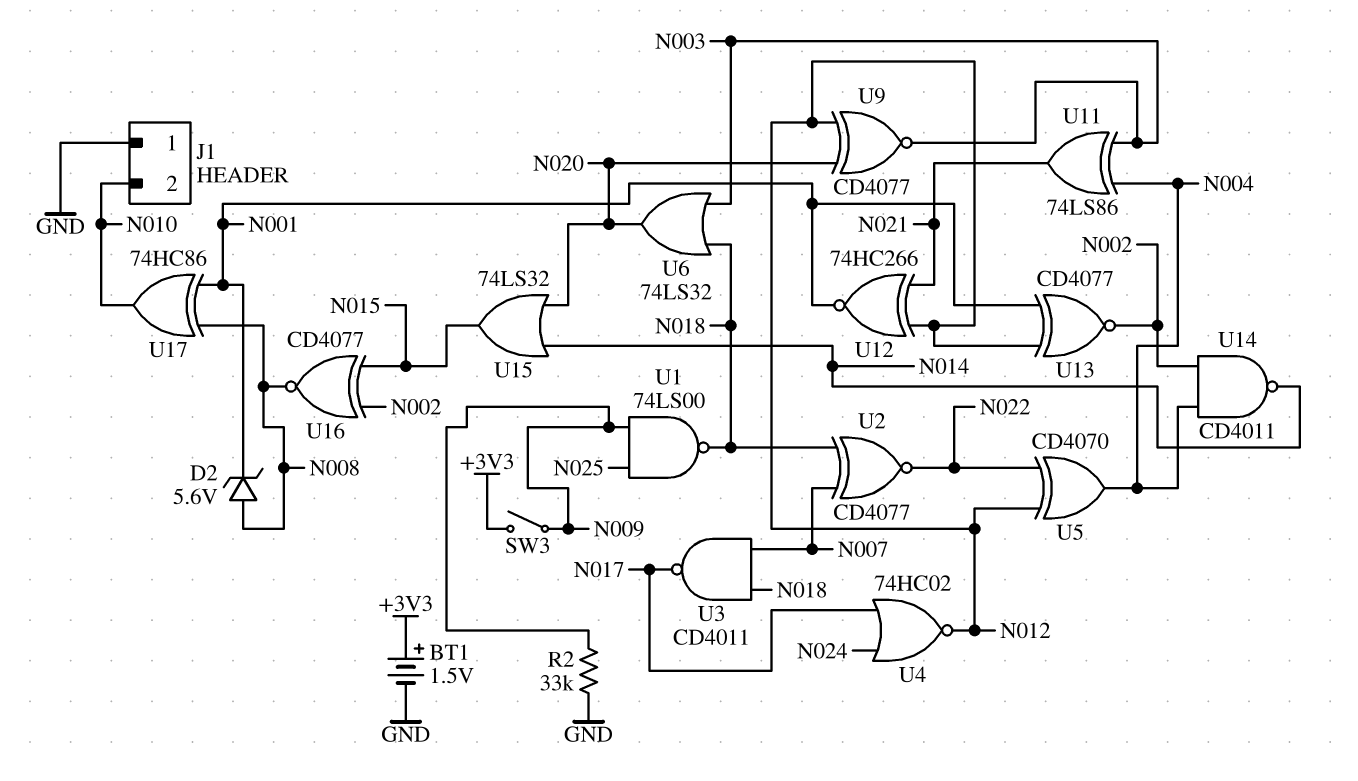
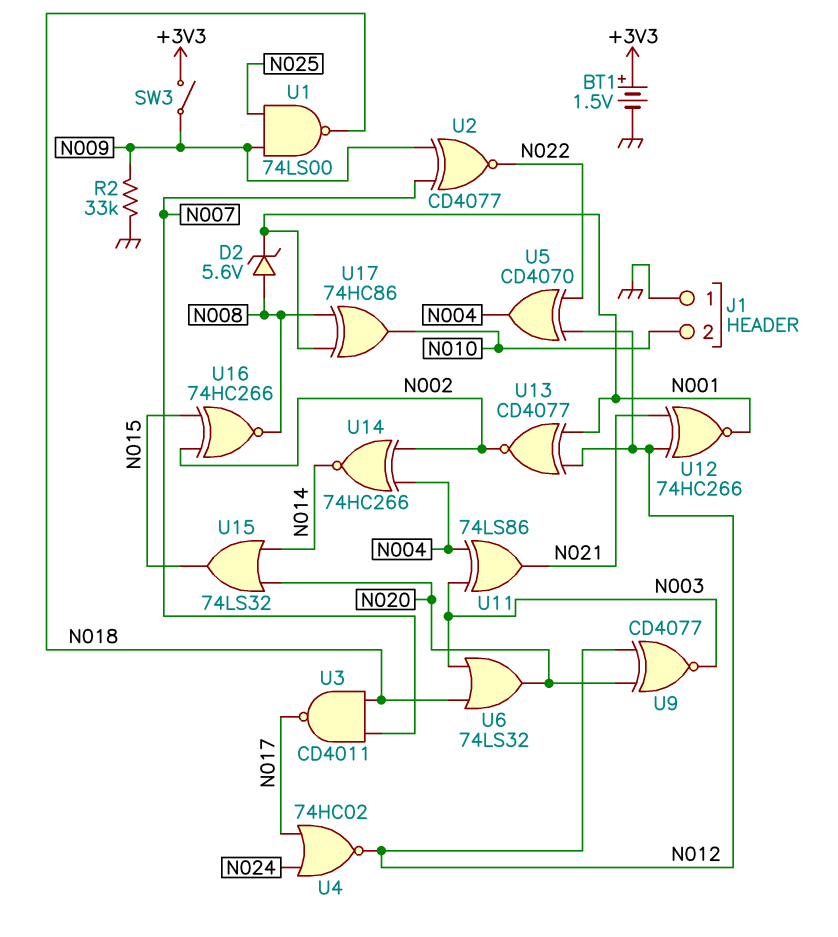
U2: XNOR CD4077 (in N007, in N018, out N022) -> XNOR CD4077 (in N007, in N009, out N022)
U14: NAND CD4011 (in N002, in N004, out N014) -> XNOR 74HC266 (in N002, in N004, out N014)
U16: XNOR CD4077 (in N002, in N015, out N008) -> XNOR 74HC266 (in N002, in N015, out N008)

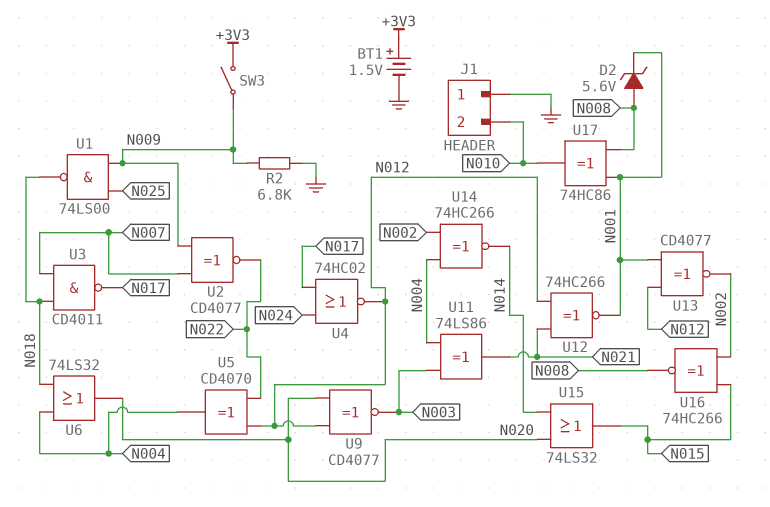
R2: 33k (GND, N009) -> 6.8k (GND, N009)
U6: OR 74LS32 (in N003, in N018, out N020) -> OR 74LS32 (in N004, in N018, out N020)

